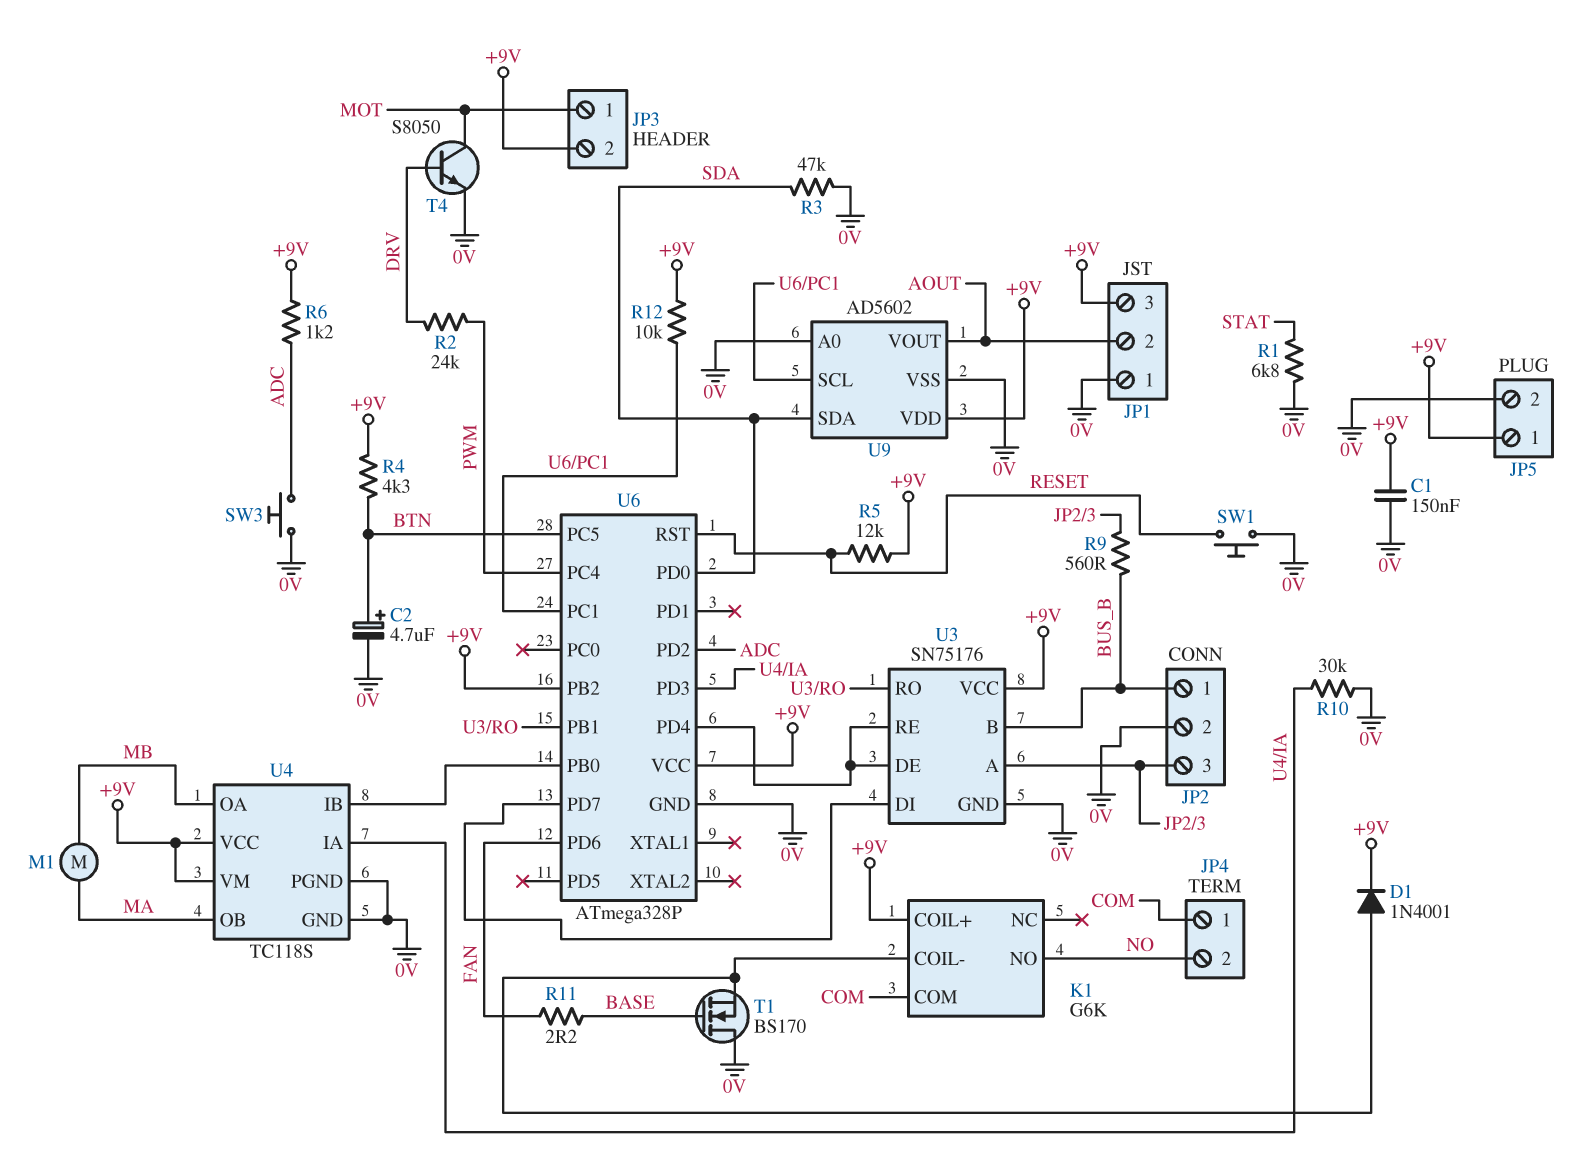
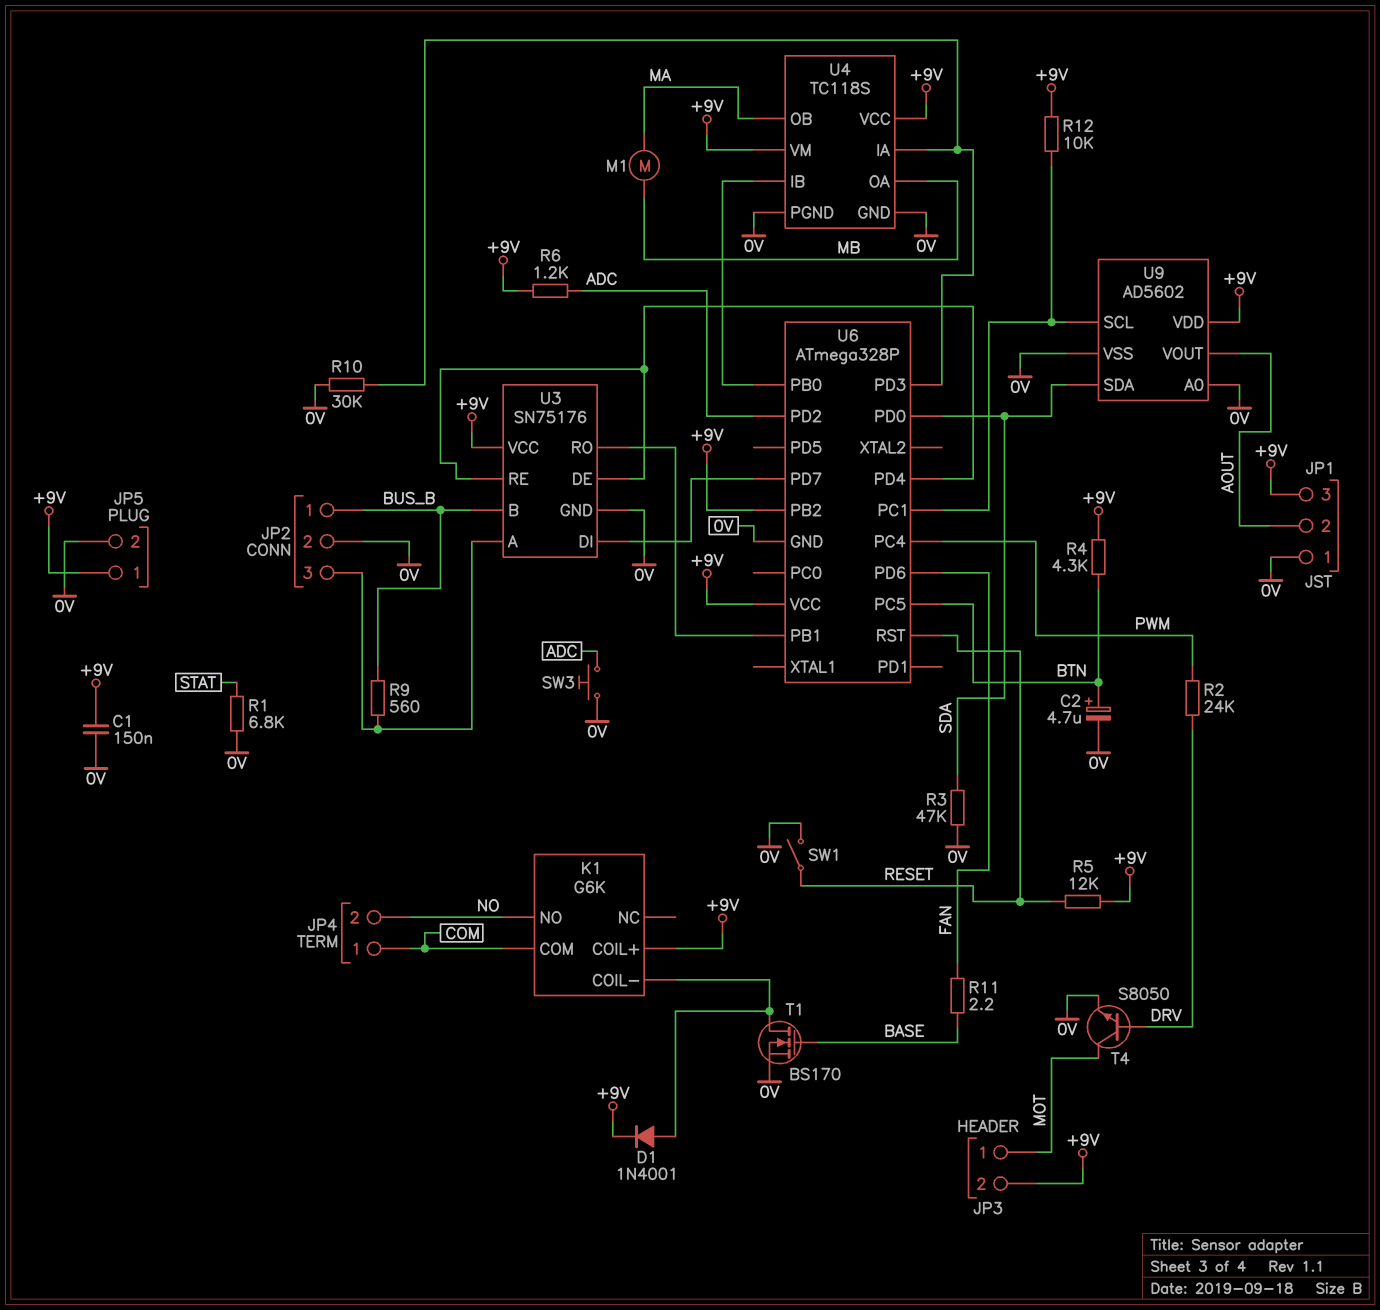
SW1: button (0V, RESET) -> switch (0V, RESET)
T1: NMOS BS170 (G BASE, D 0V, S K1/COIL-) -> NMOS BS170 (G BASE, D K1/COIL-, S 0V)

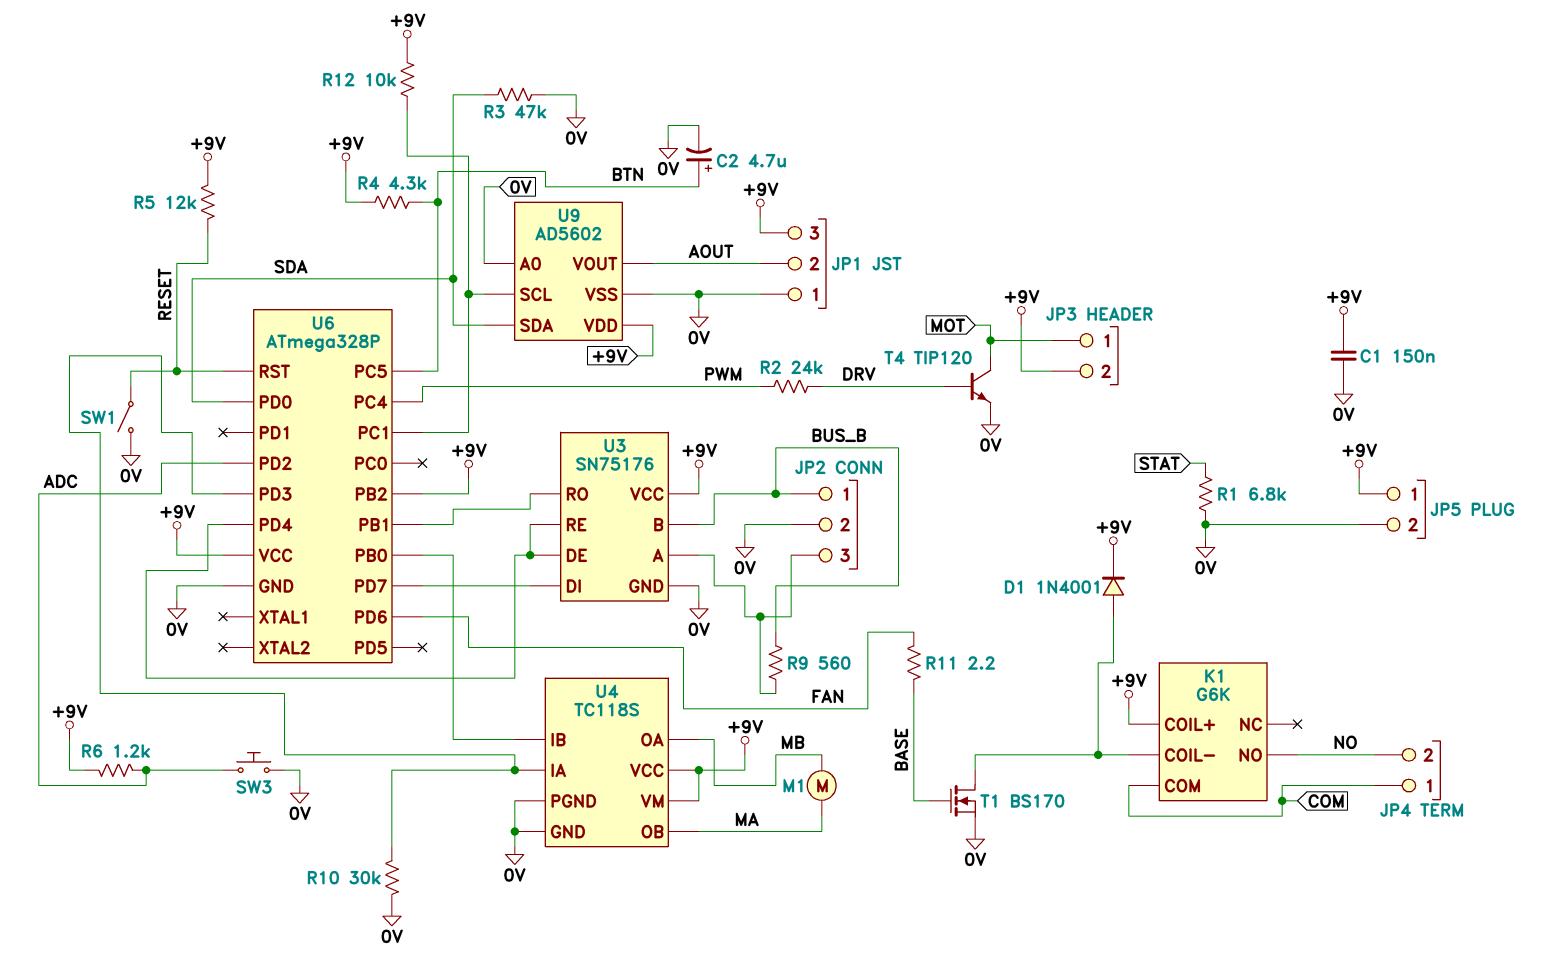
T4: NPN S8050 (B DRV, C MOT, E 0V) -> NPN TIP120 (B DRV, C MOT, E 0V)

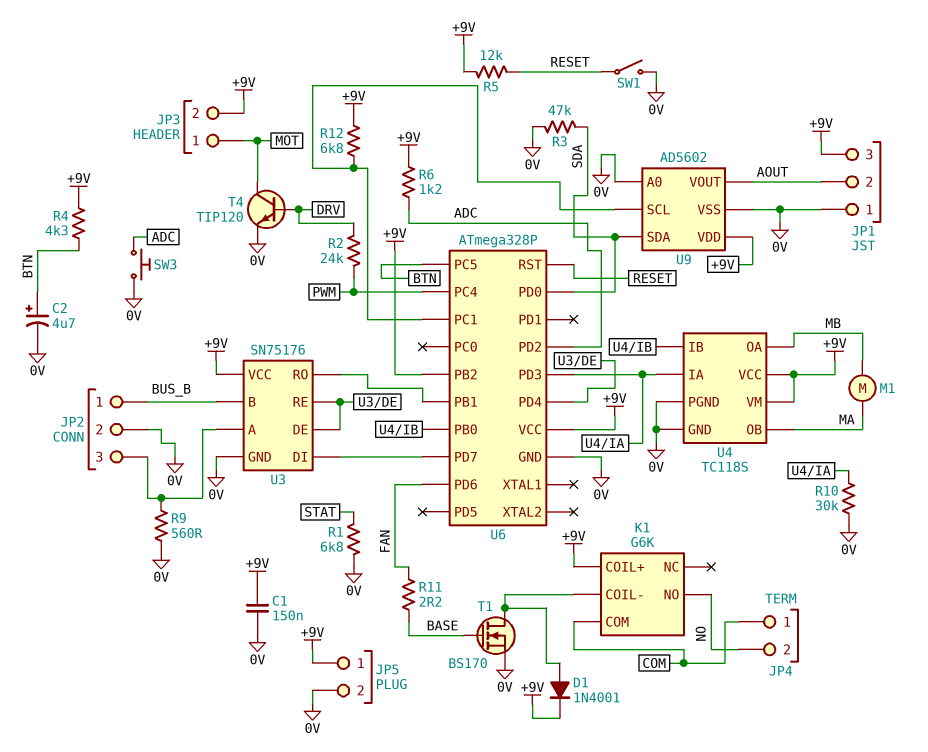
R9: 560 (BUS_B, JP2/3) -> 560 (0V, JP2/3)
R12: 10k (+9V, U6/PC1) -> 6.8k (+9V, U6/PC1)

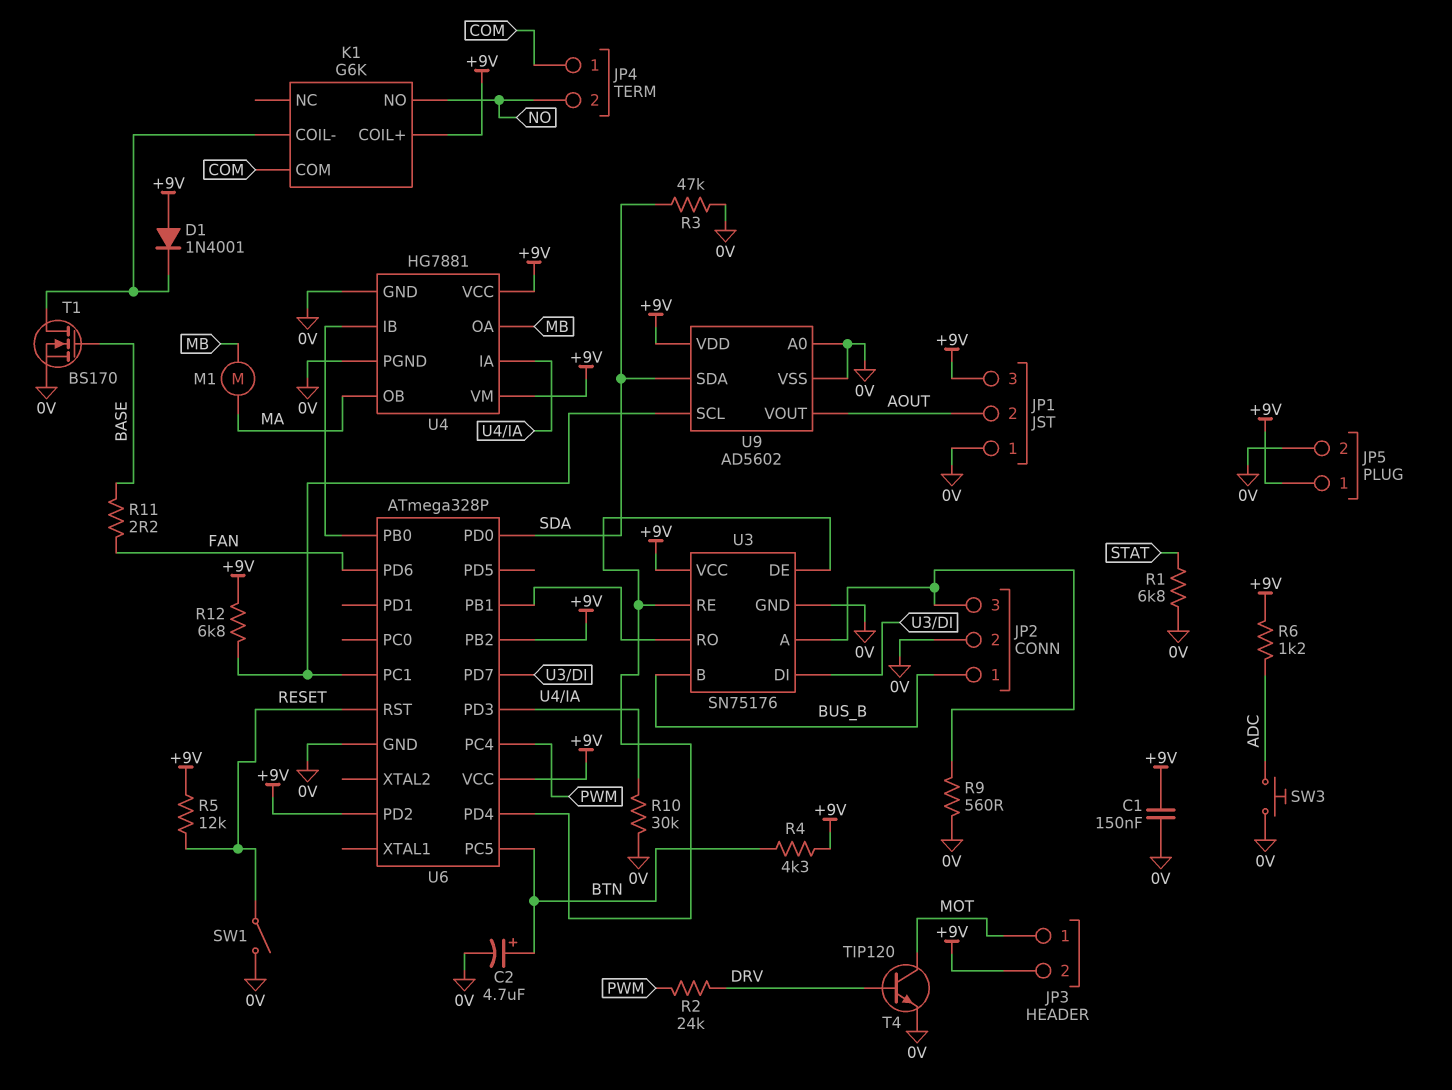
D1: diode 1N4001 (A K1/COIL-, K +9V) -> diode 1N4001 (A +9V, K K1/COIL-)
U4: TC118S -> HG7881
U6 pin PD2: ADC -> +9V

